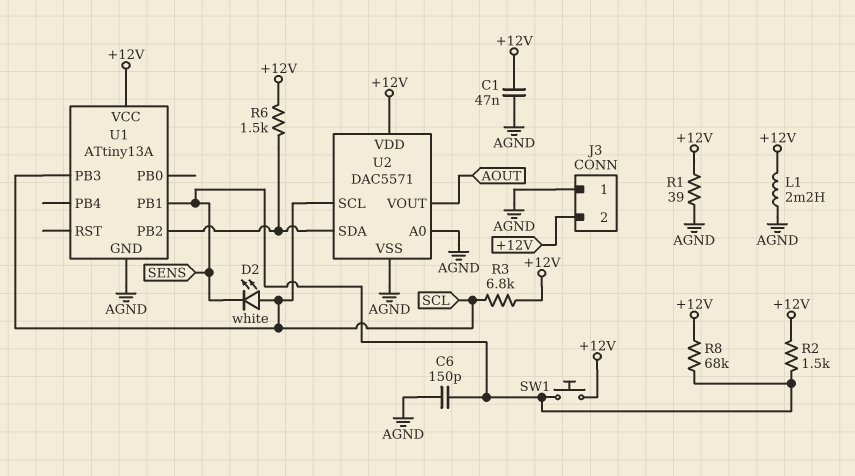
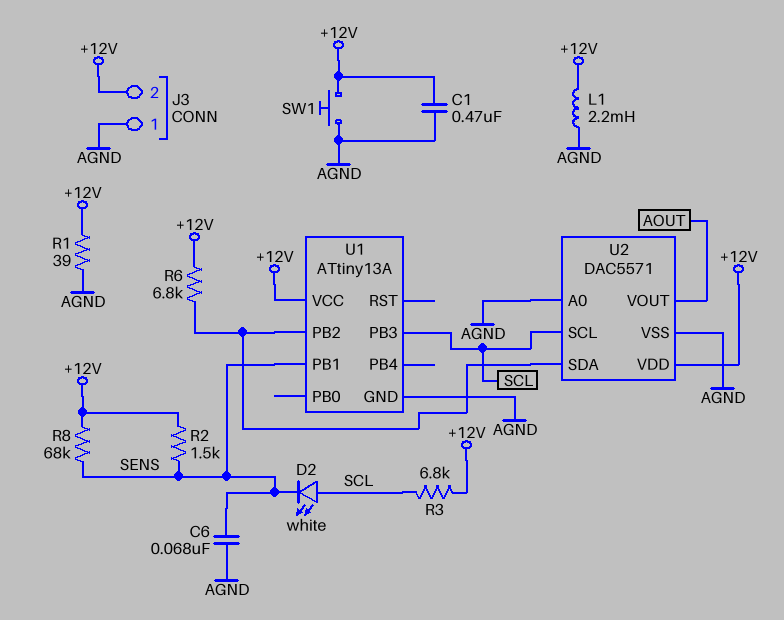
C1: 47nF (+12V, AGND) -> 470nF (+12V, AGND)
C6: 150pF (AGND, SENS) -> 68nF (AGND, SENS)
R6: 1.5k (+12V, U1/PB2) -> 6.8k (+12V, U1/PB2)
SW1: button (+12V, SENS) -> button (+12V, AGND)

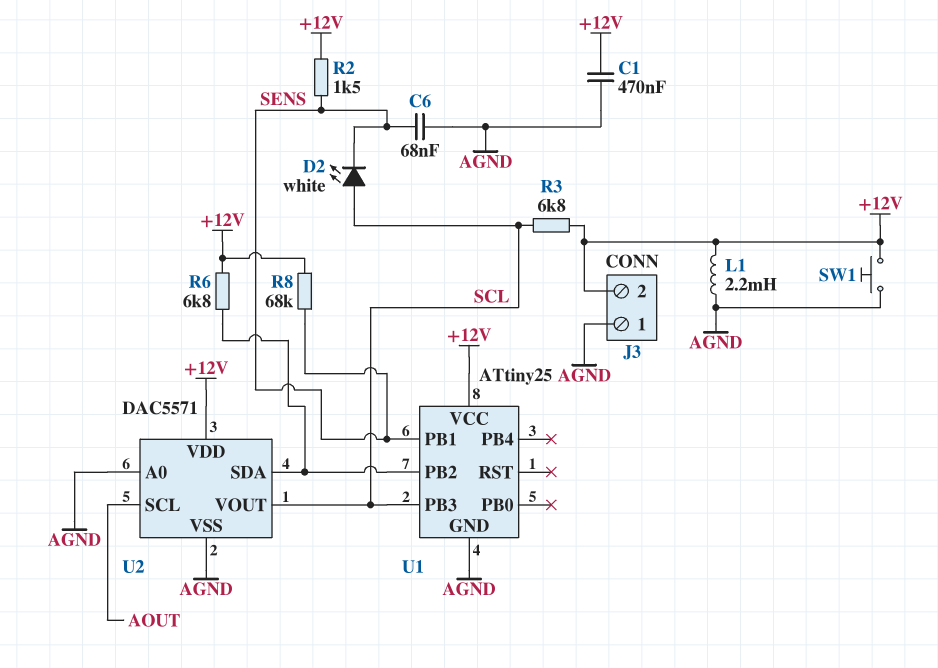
R1: 39 (+12V, AGND) -> none
U1: ATtiny13A -> ATtiny25
U2 pin SCL: SCL -> AOUT
U2 pin VOUT: AOUT -> SCL

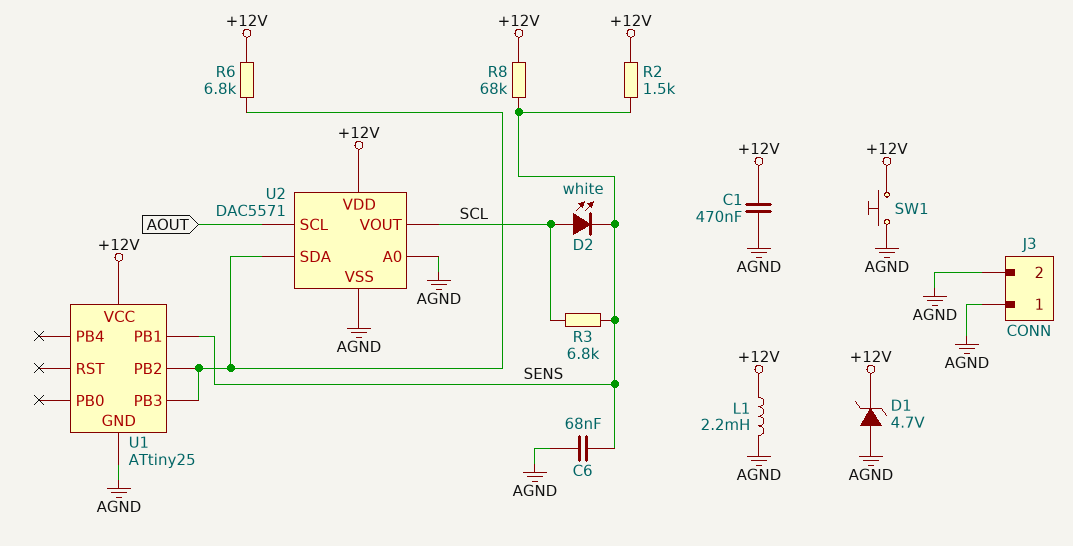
D1: none -> zener 4.7V (A AGND, K +12V)
J3 pin 2: +12V -> AGND
R3: 6.8k (+12V, SCL) -> 6.8k (SCL, SENS)
U1 pin PB3: SCL -> U1/PB2

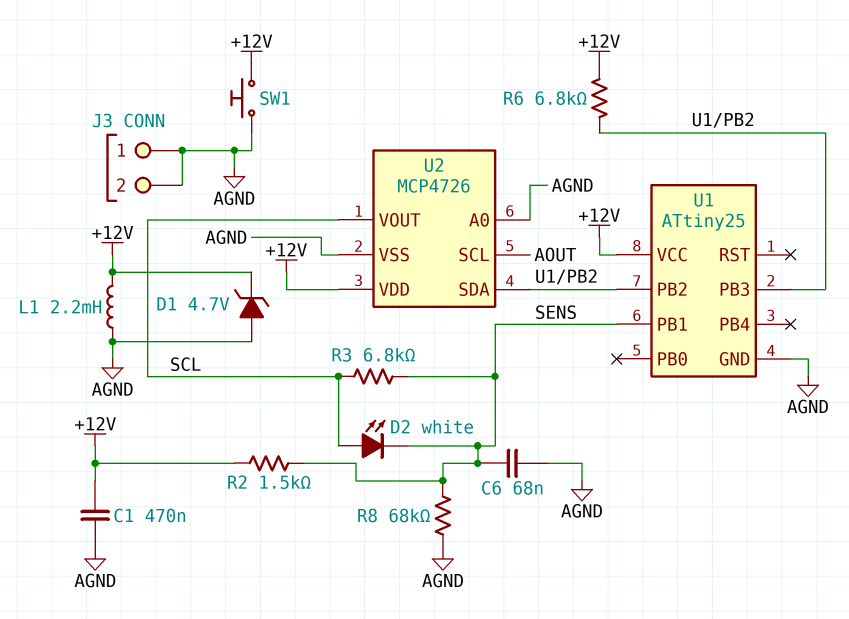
R8: 68k (+12V, SENS) -> 68k (AGND, SENS)
U2: DAC5571 -> MCP4726

